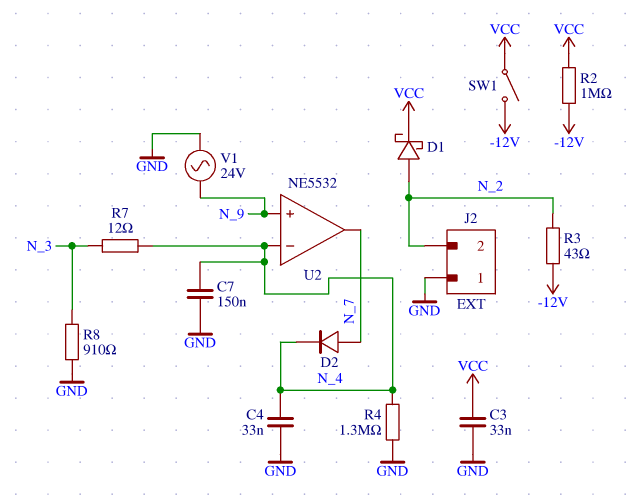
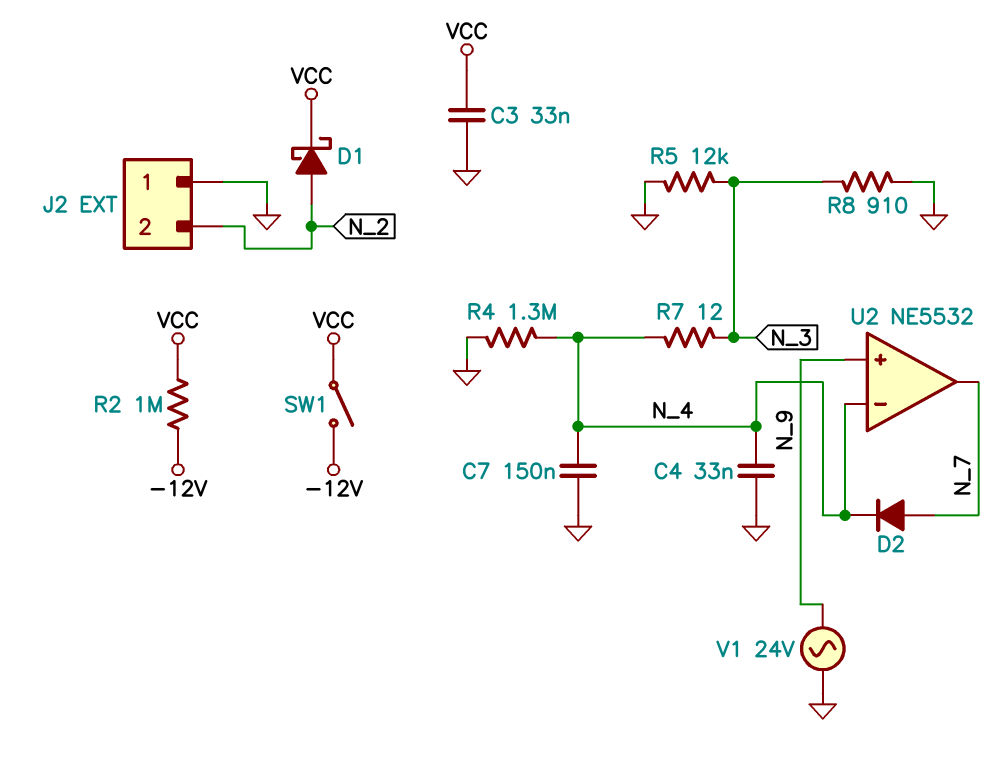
R3: 43 (-12V, N_2) -> none
R5: none -> 12k (GND, N_3)

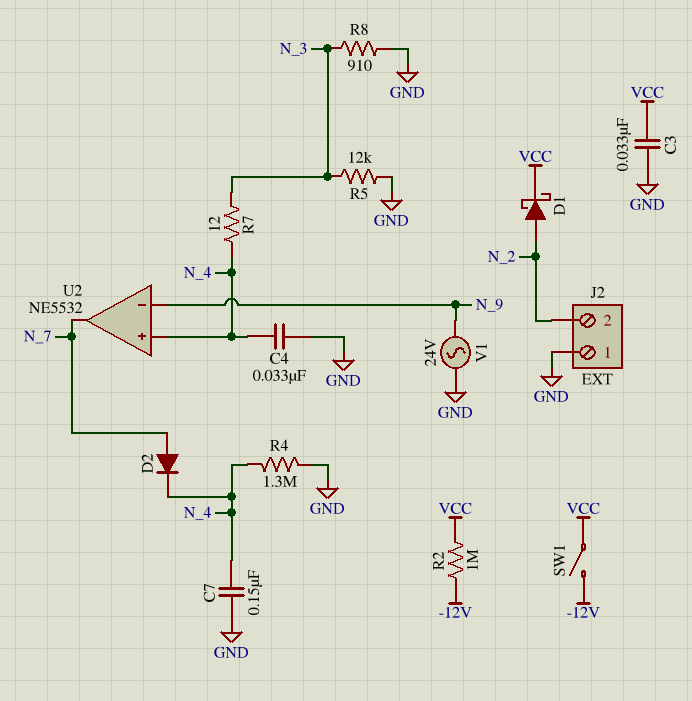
U2 pin in+: N_9 -> N_4
U2 pin in-: N_4 -> N_9

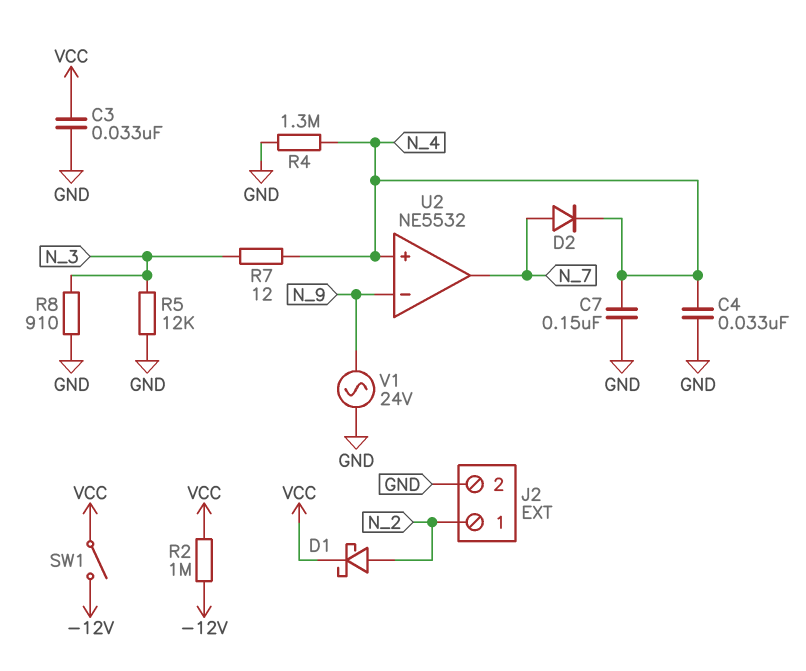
J2 pin 1: GND -> N_2
J2 pin 2: N_2 -> GND

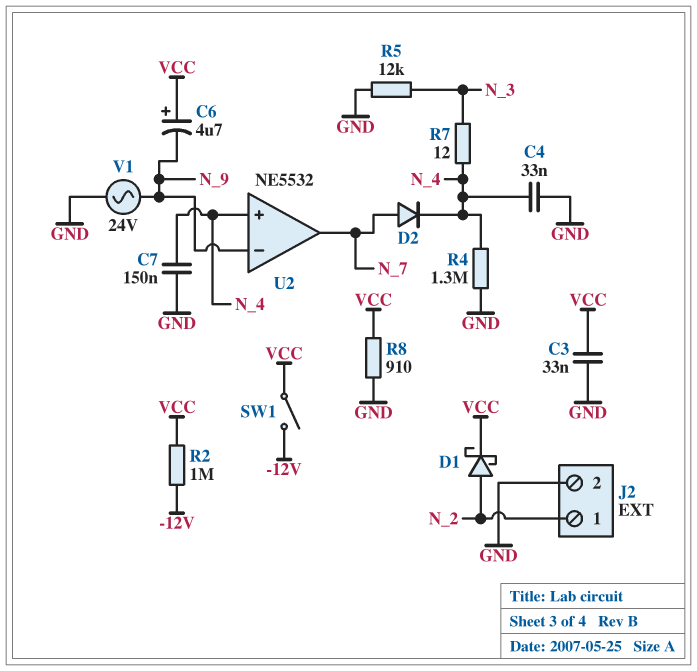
C6: none -> 4.7uF (plus VCC, minus N_9)
R8: 910 (GND, N_3) -> 910 (GND, VCC)

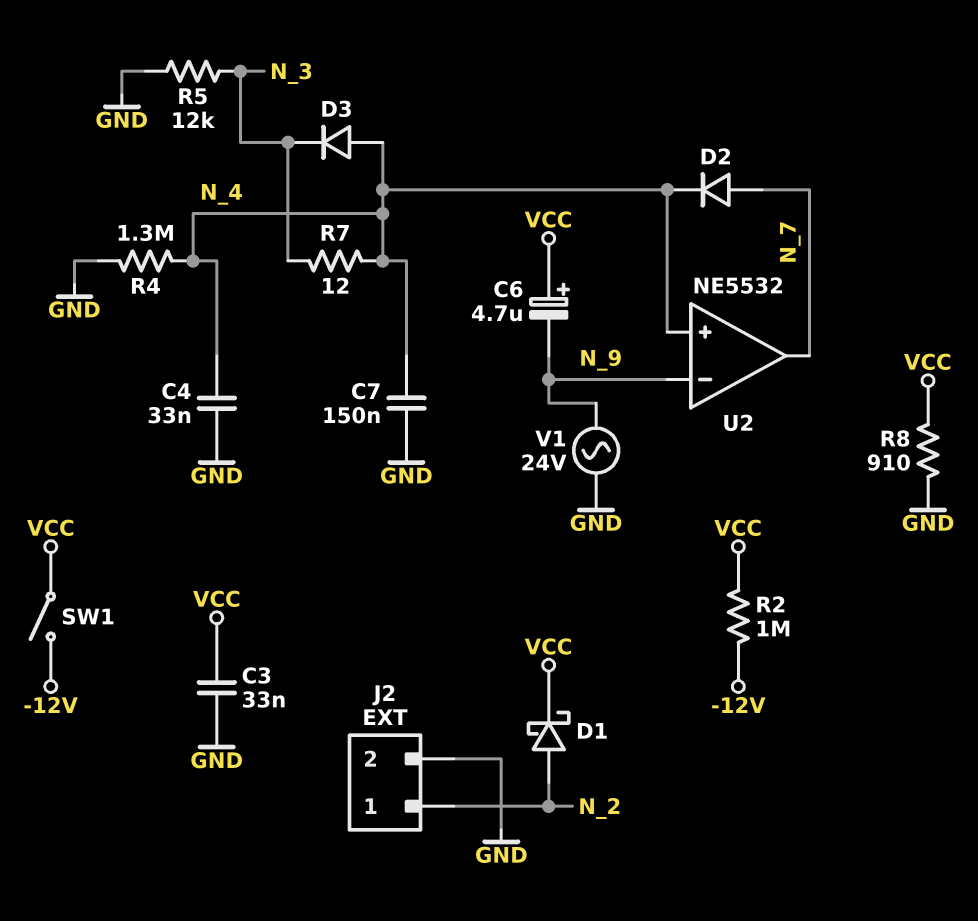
D3: none -> diode (A N_4, K N_3)

